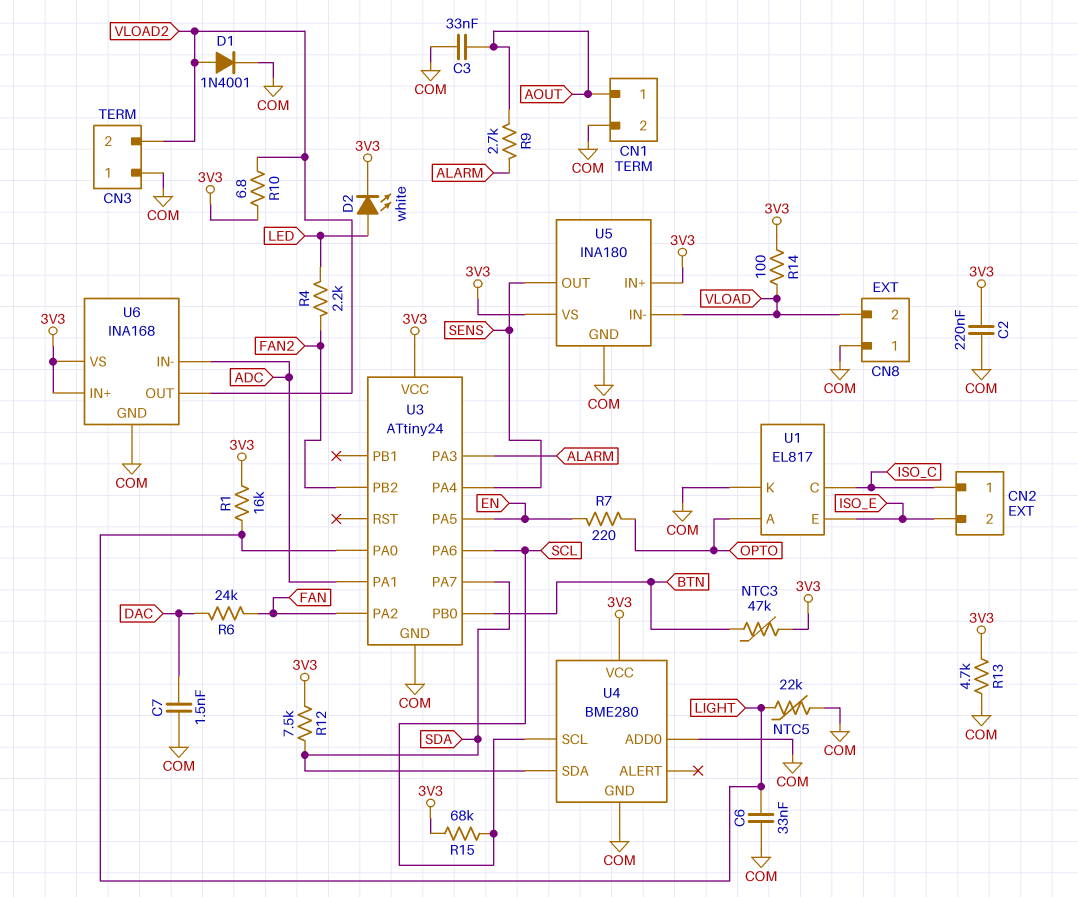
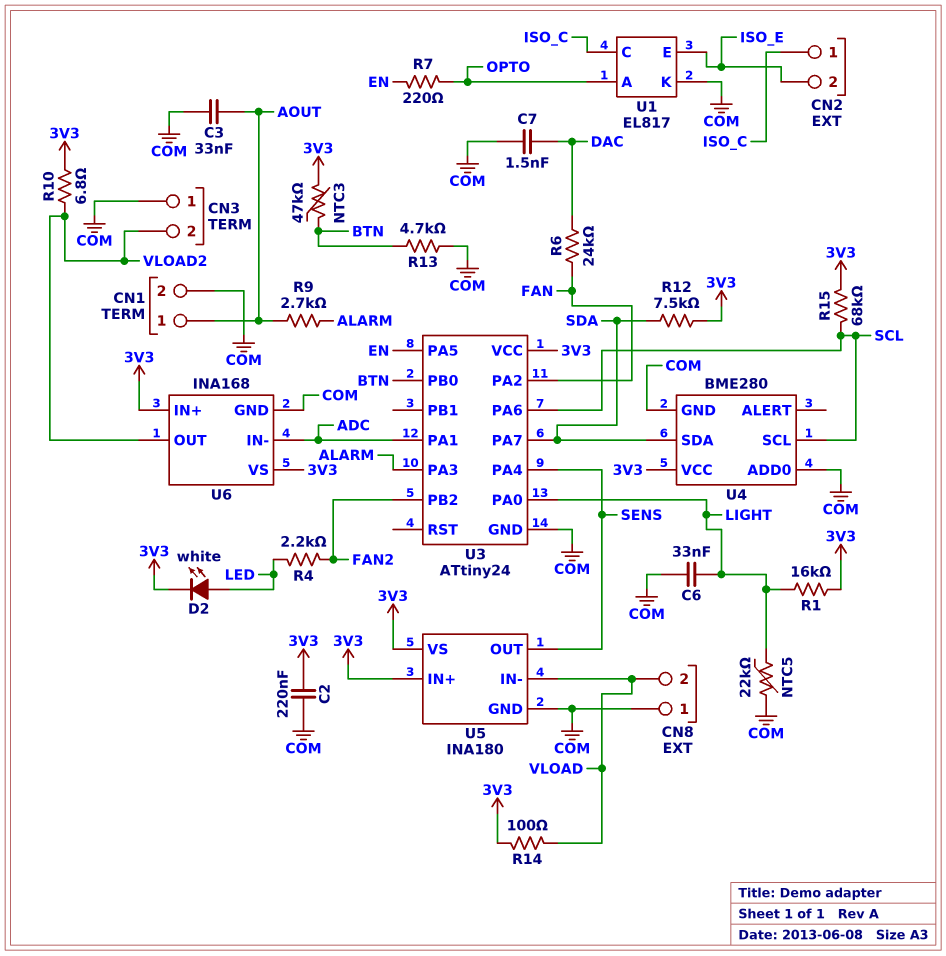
D1: diode 1N4001 (A VLOAD2, K COM) -> none
R13: 4.7k (3V3, COM) -> 4.7k (BTN, COM)

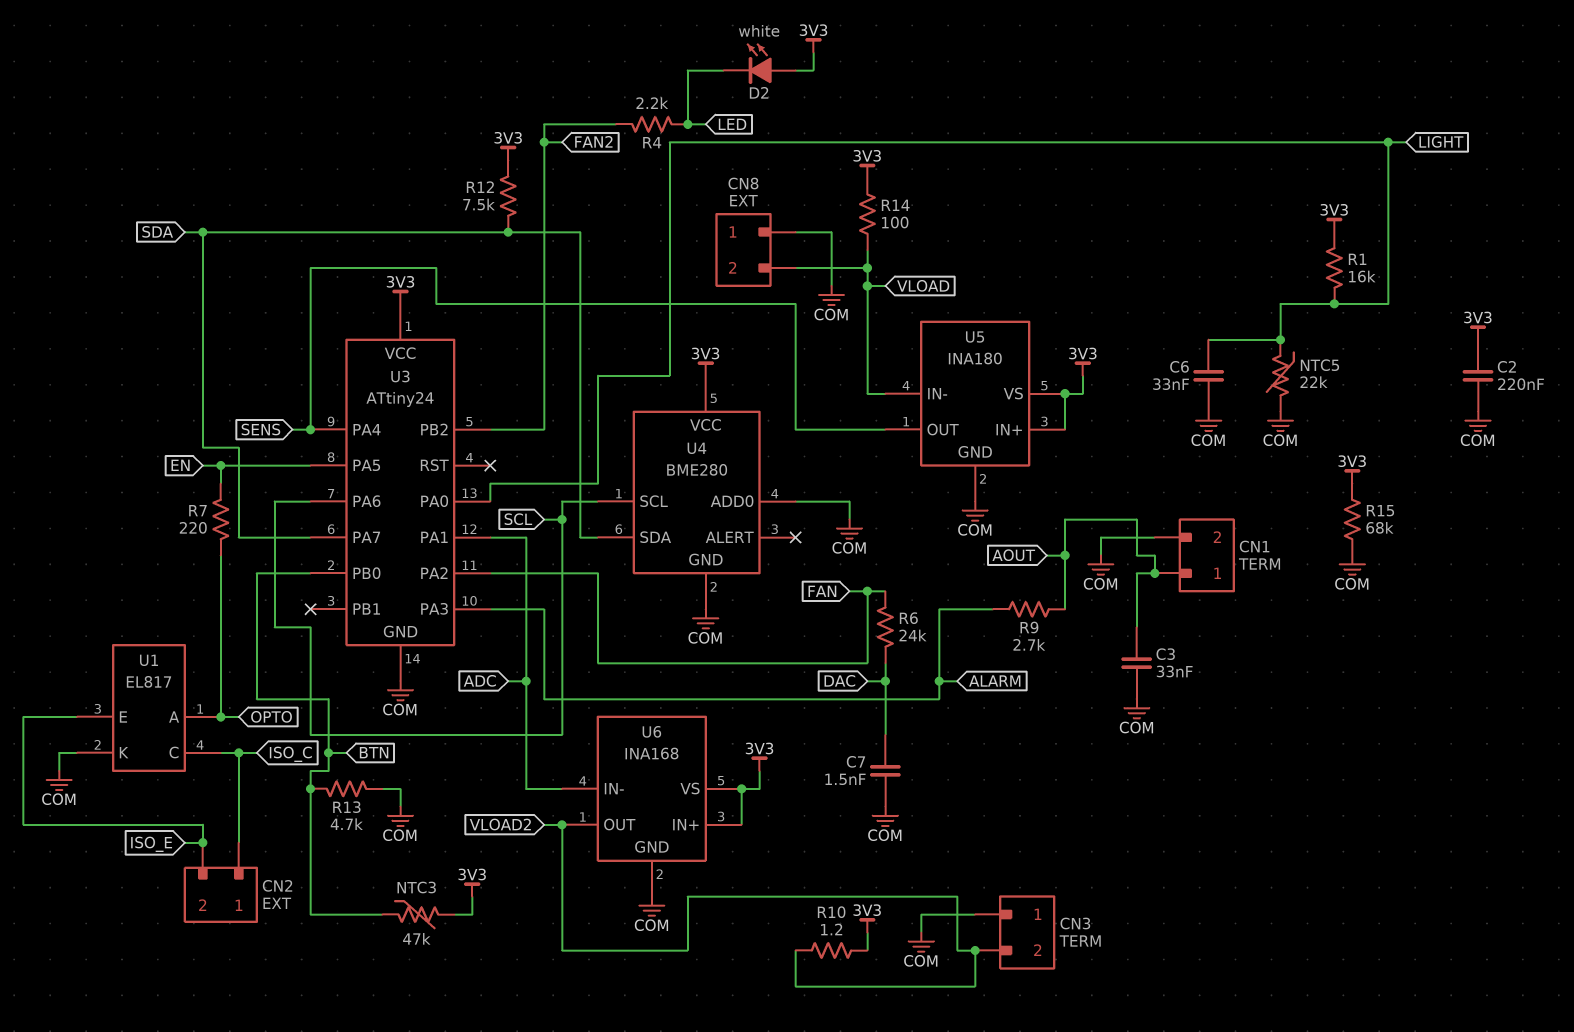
D2: LED white (A LED, K 3V3) -> LED white (A 3V3, K LED)
R10: 6.8 (3V3, VLOAD2) -> 1.2 (3V3, VLOAD2)
R15: 68k (3V3, SCL) -> 68k (3V3, COM)

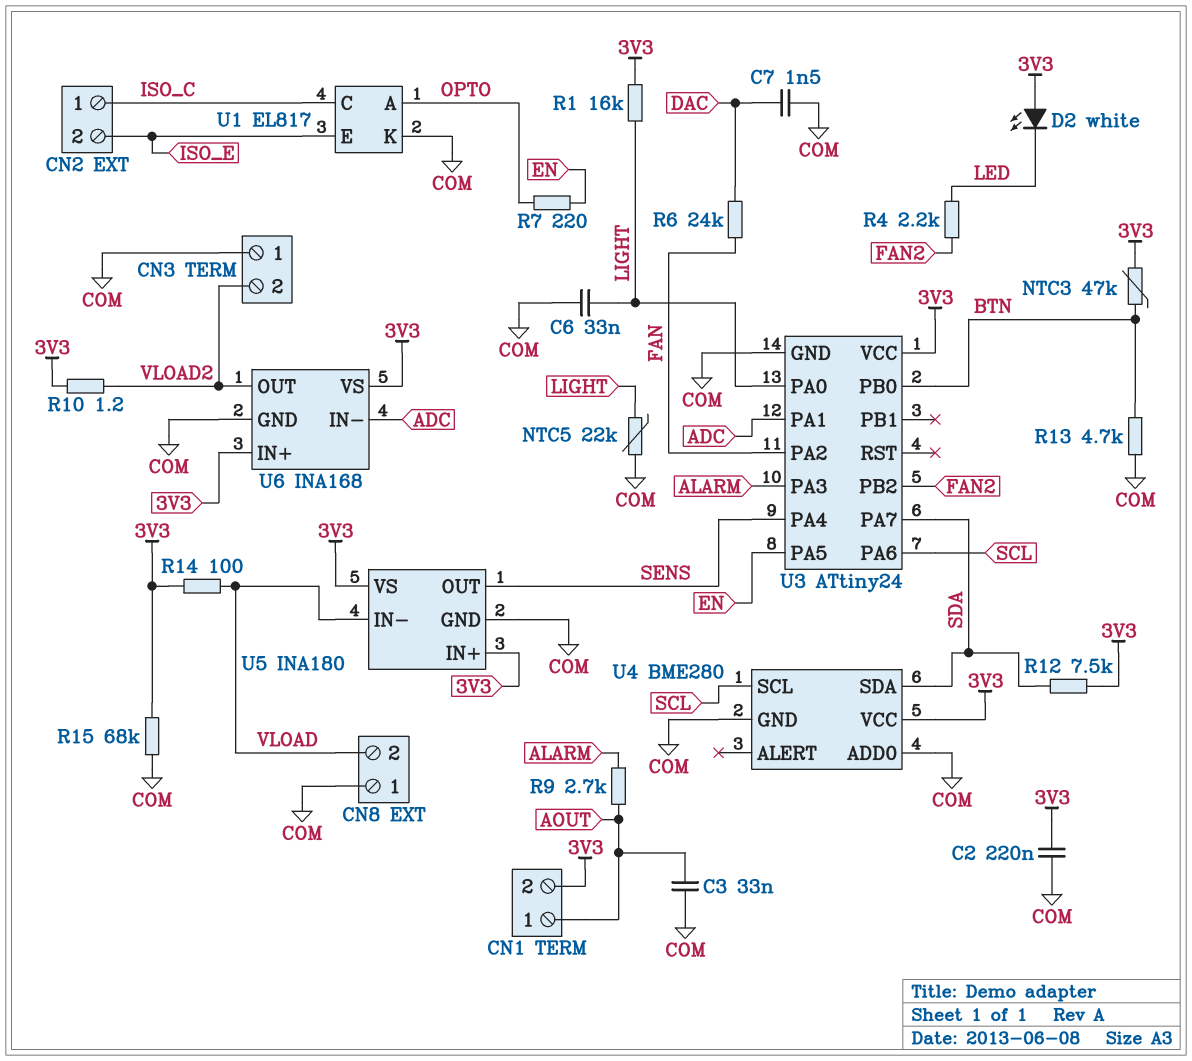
CN1 pin 2: COM -> 3V3

